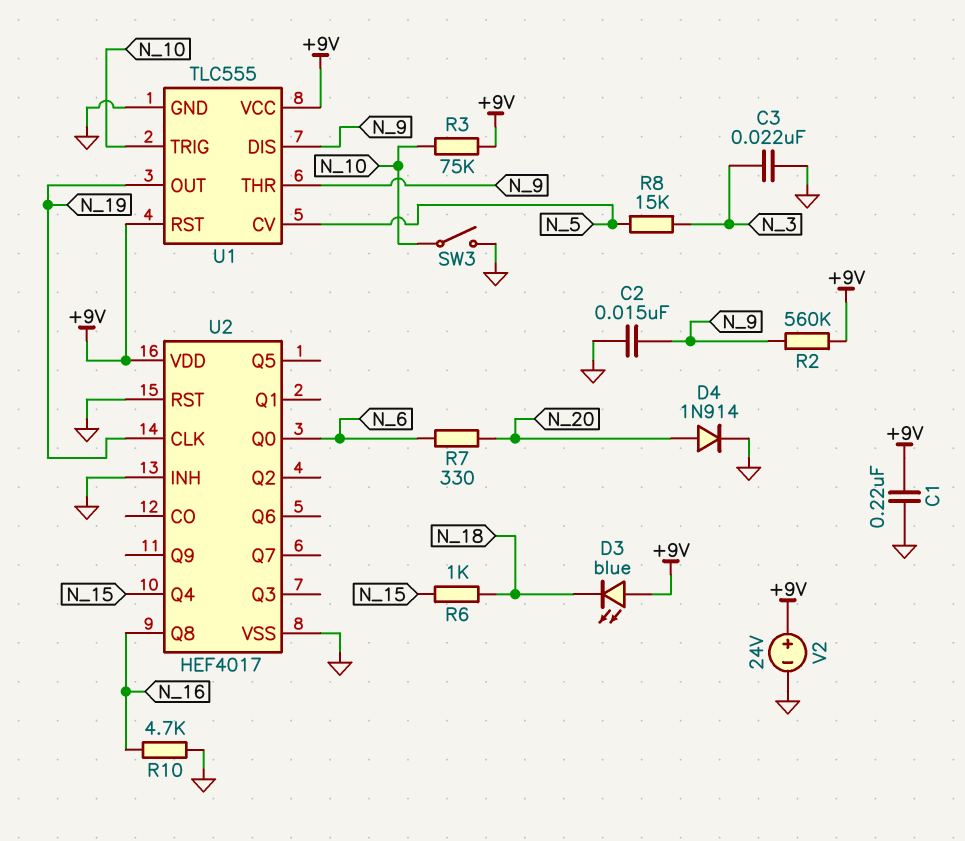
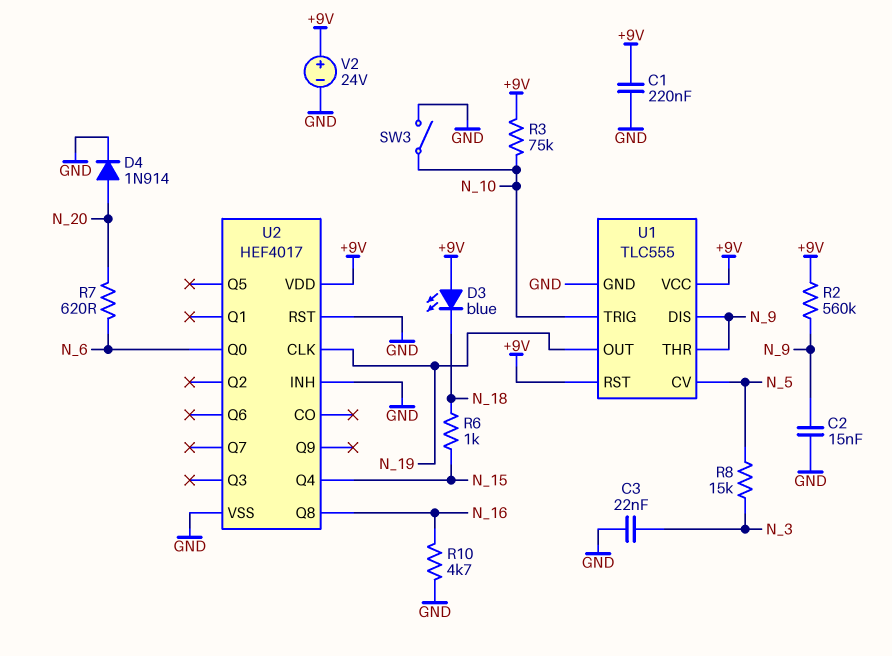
R7: 330 (N_6, N_20) -> 620 (N_6, N_20)

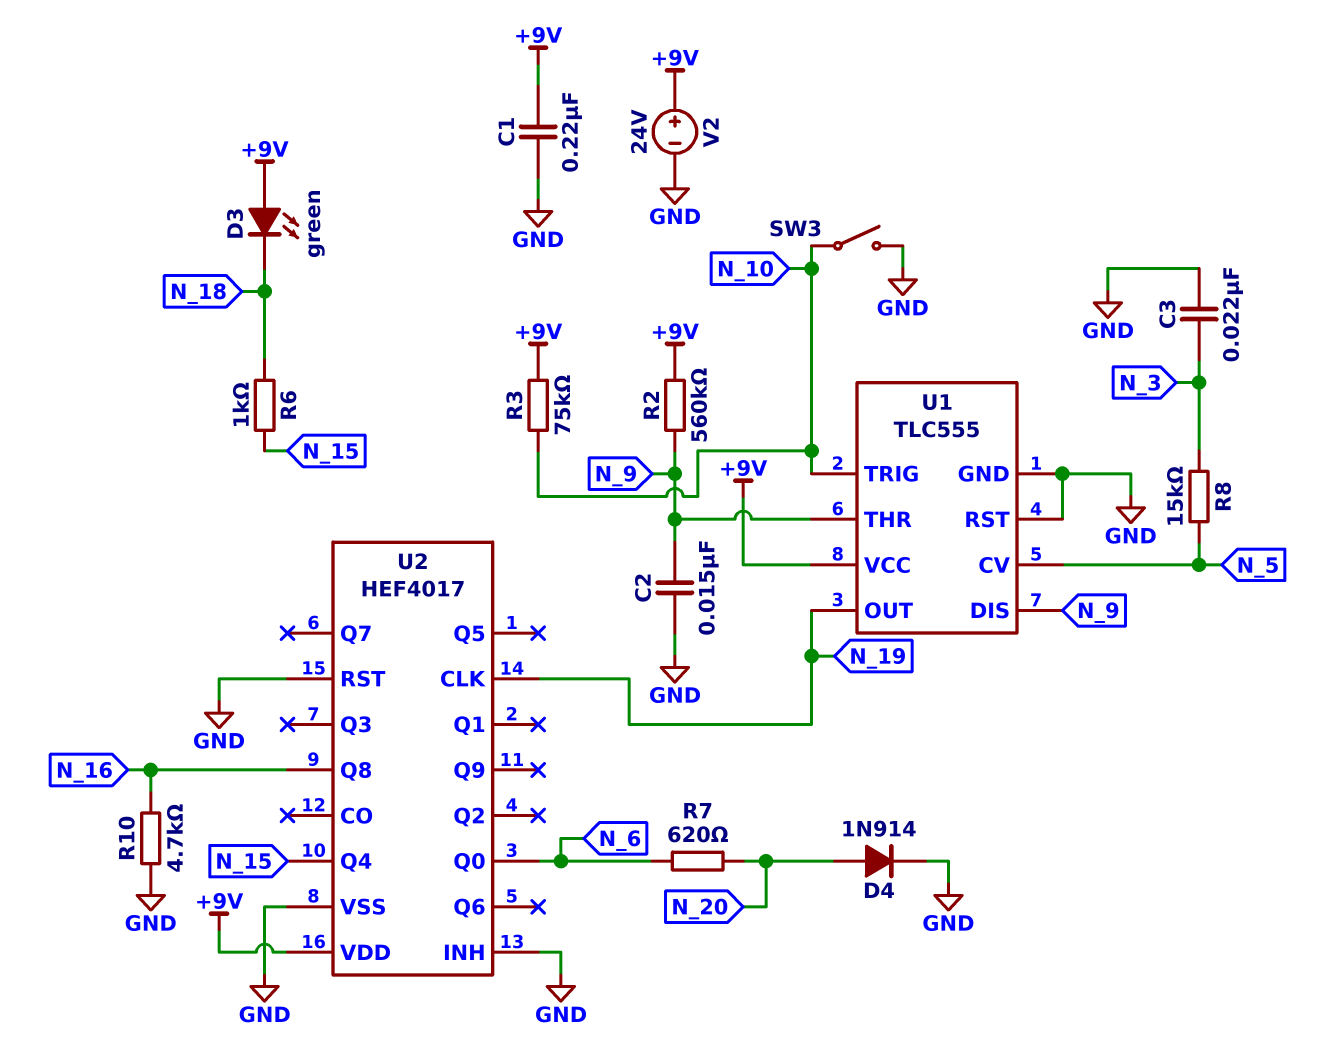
D3: LED blue (A +9V, K N_18) -> LED green (A +9V, K N_18)
U1 pin RST: +9V -> GND

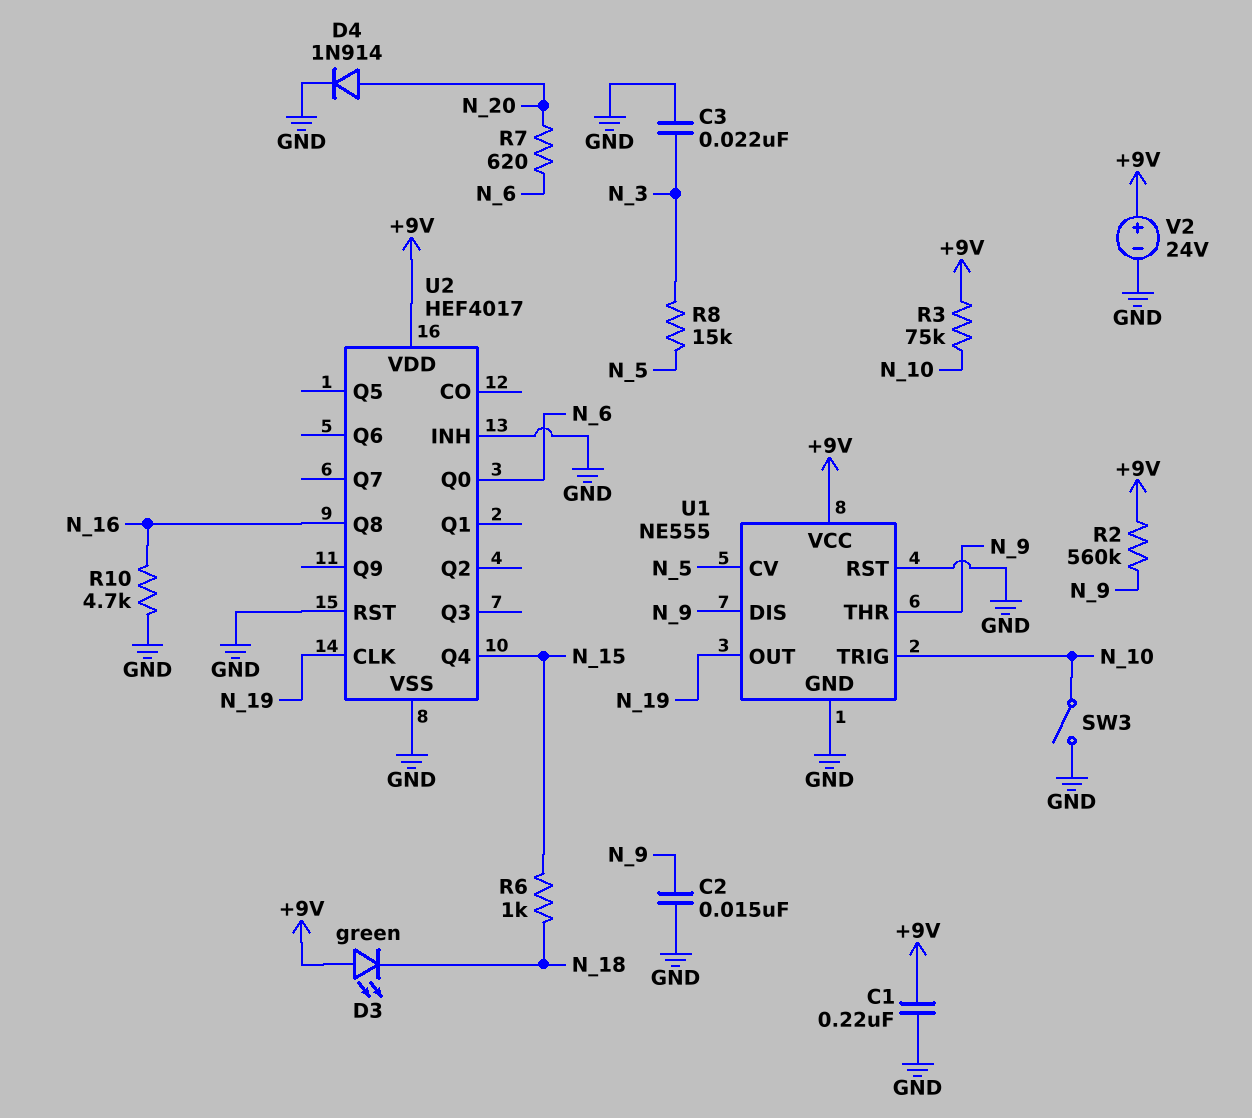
U1: TLC555 -> NE555

